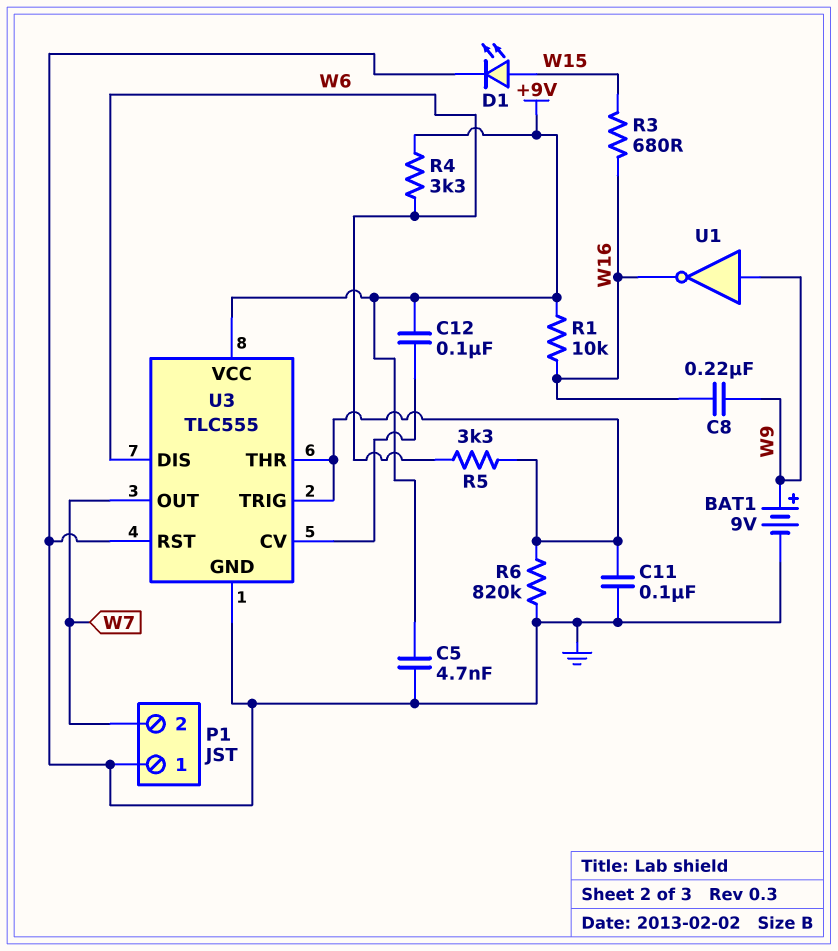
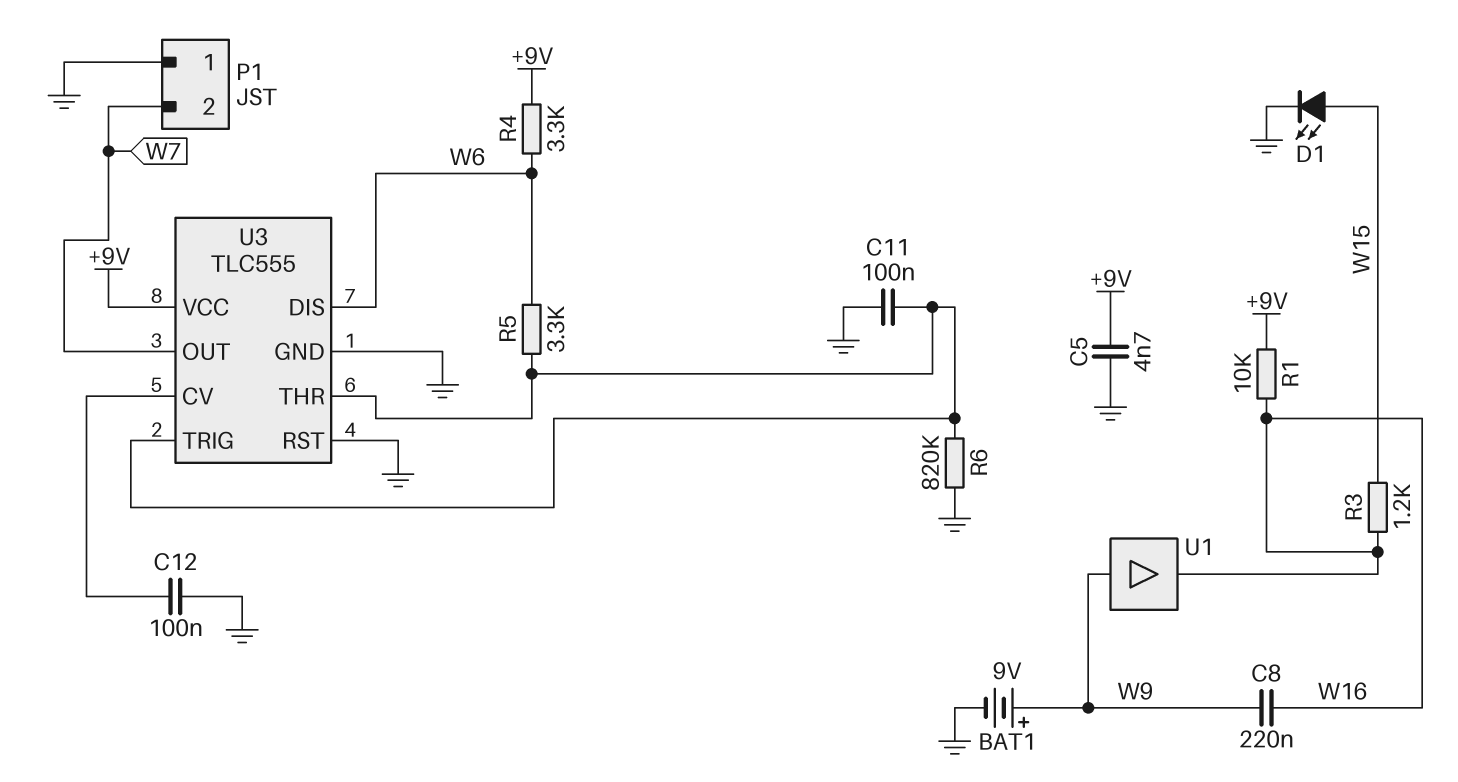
C12: 100nF (+9V, U3/CV) -> 100nF (GND, U3/CV)
R3: 680 (W15, W16) -> 1.2k (W15, W16)
U1: NOT (in W9, out W16) -> buffer (in W9, out W16)

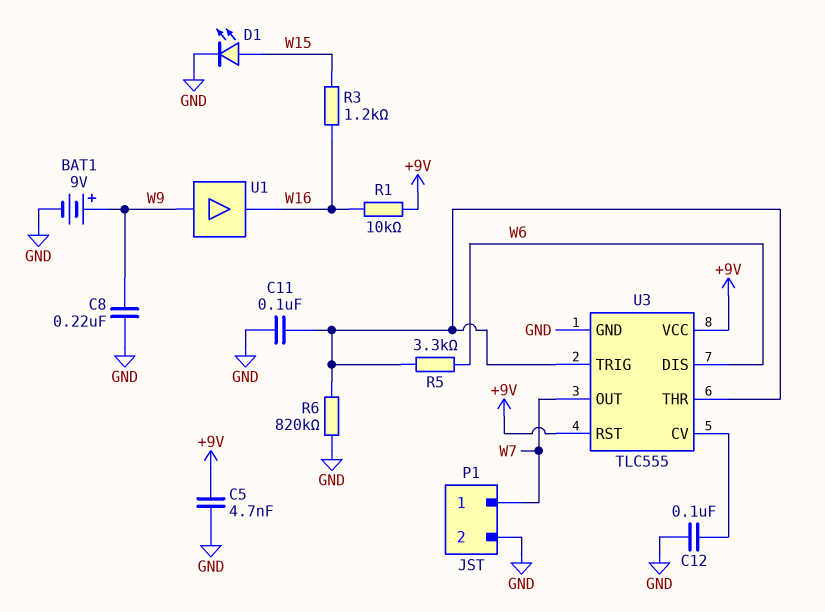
C8: 220nF (W9, W16) -> 220nF (GND, W9)
P1 pin 1: GND -> W7
P1 pin 2: W7 -> GND
R4: 3.3k (+9V, W6) -> none
U3 pin RST: GND -> +9V

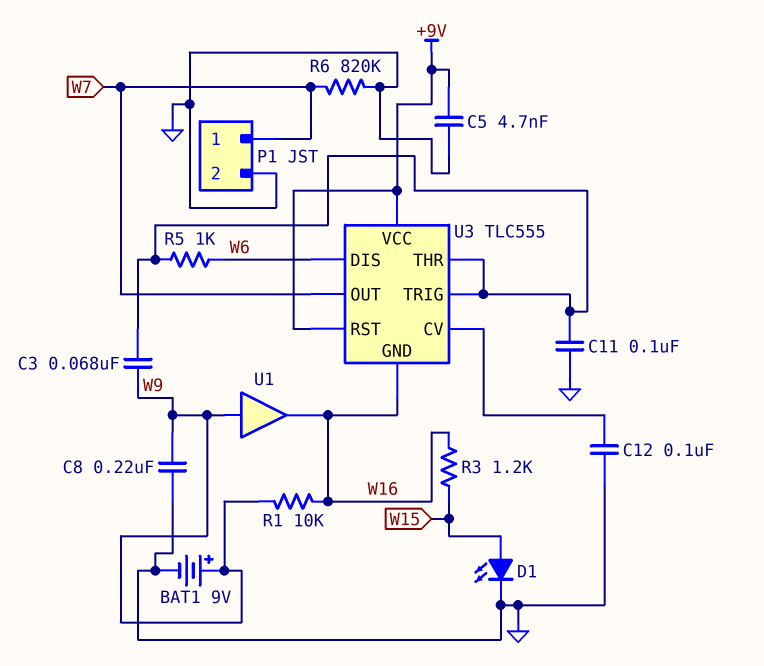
C3: none -> 68nF (U3/THR, W9)
R1: 10k (+9V, W16) -> 10k (W9, W16)
R5: 3.3k (U3/THR, W6) -> 1k (U3/THR, W6)
R6: 820k (GND, U3/THR) -> 820k (GND, W7)
U3 pin GND: GND -> W16

